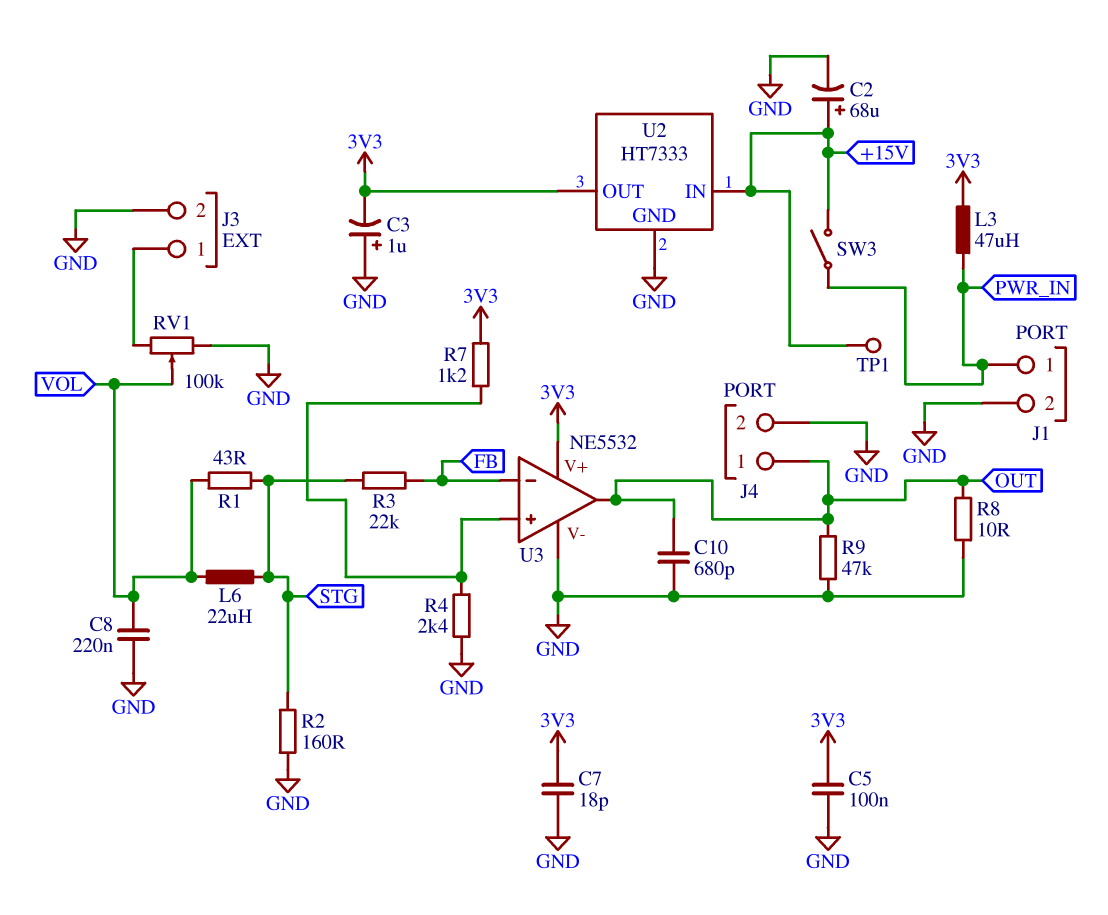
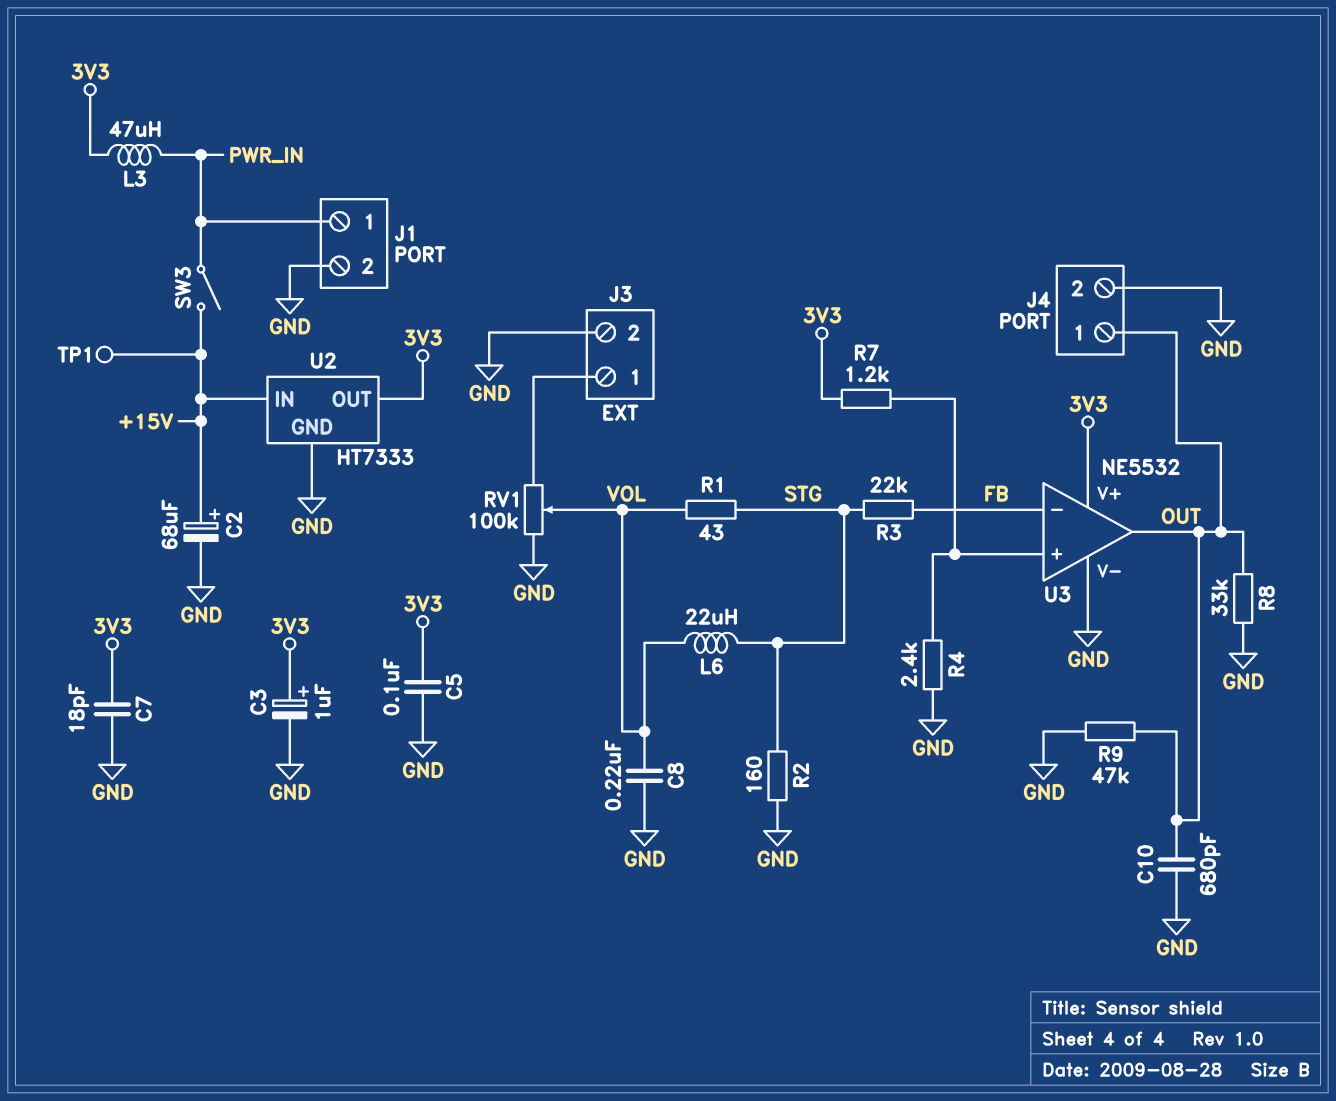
C3: 1uF (plus GND, minus 3V3) -> 1uF (plus 3V3, minus GND)
R8: 10 (GND, OUT) -> 33k (GND, OUT)

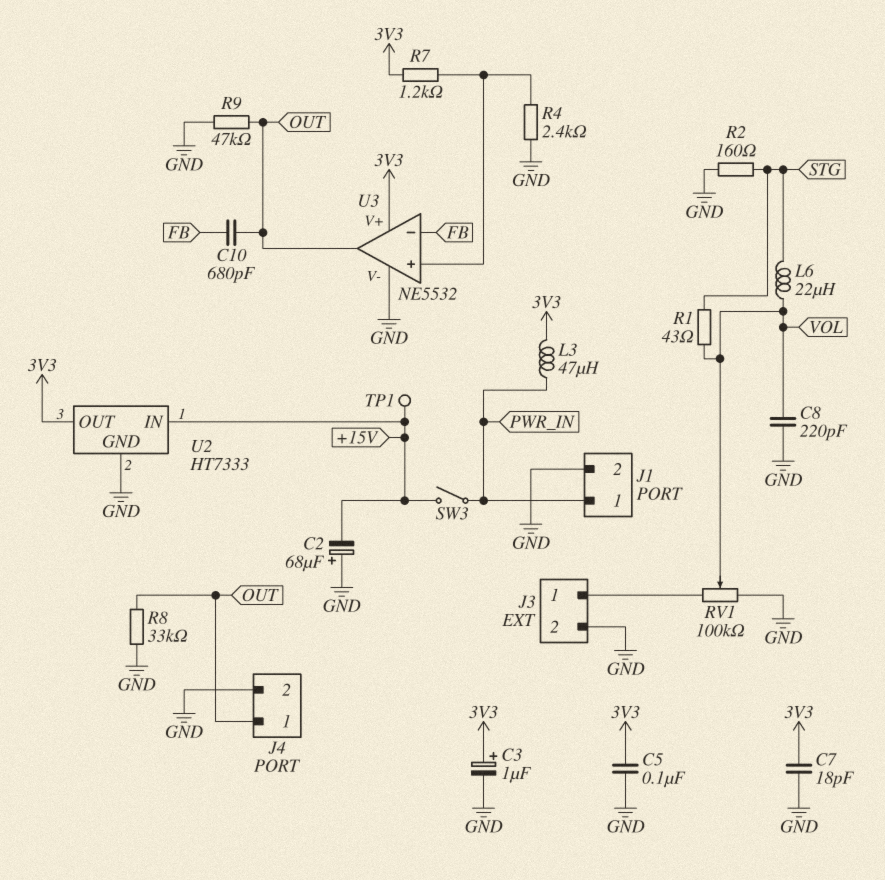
C2: 68uF (plus +15V, minus GND) -> 68uF (plus GND, minus +15V)
C8: 220nF (GND, VOL) -> 220pF (GND, VOL)
C10: 680pF (GND, OUT) -> 680pF (FB, OUT)
R3: 22k (FB, STG) -> none

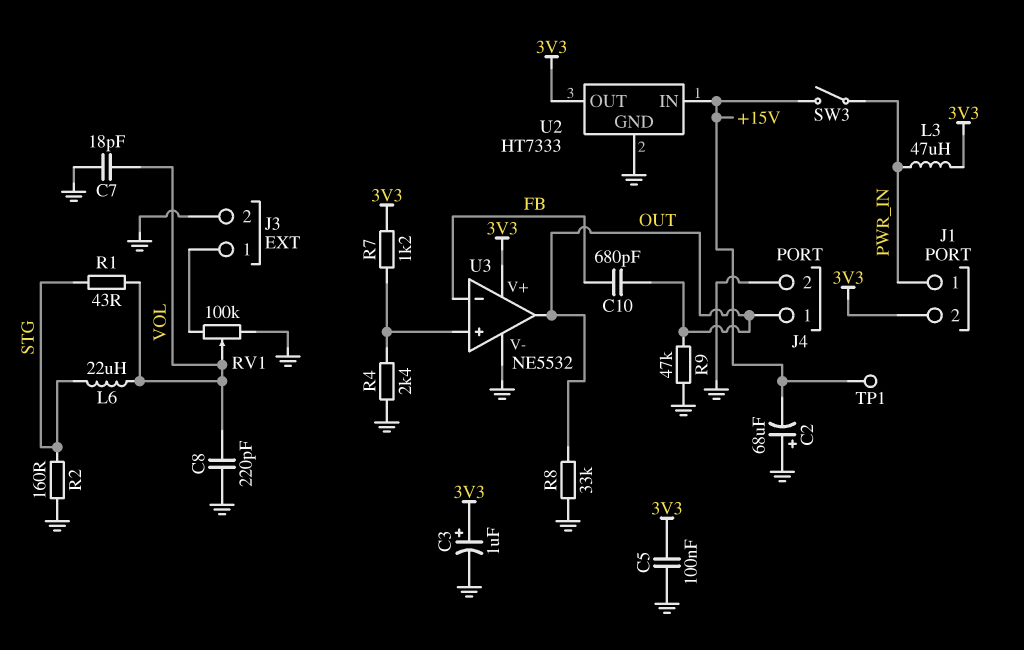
C7: 18pF (3V3, GND) -> 18pF (GND, VOL)
J1 pin 2: GND -> 3V3

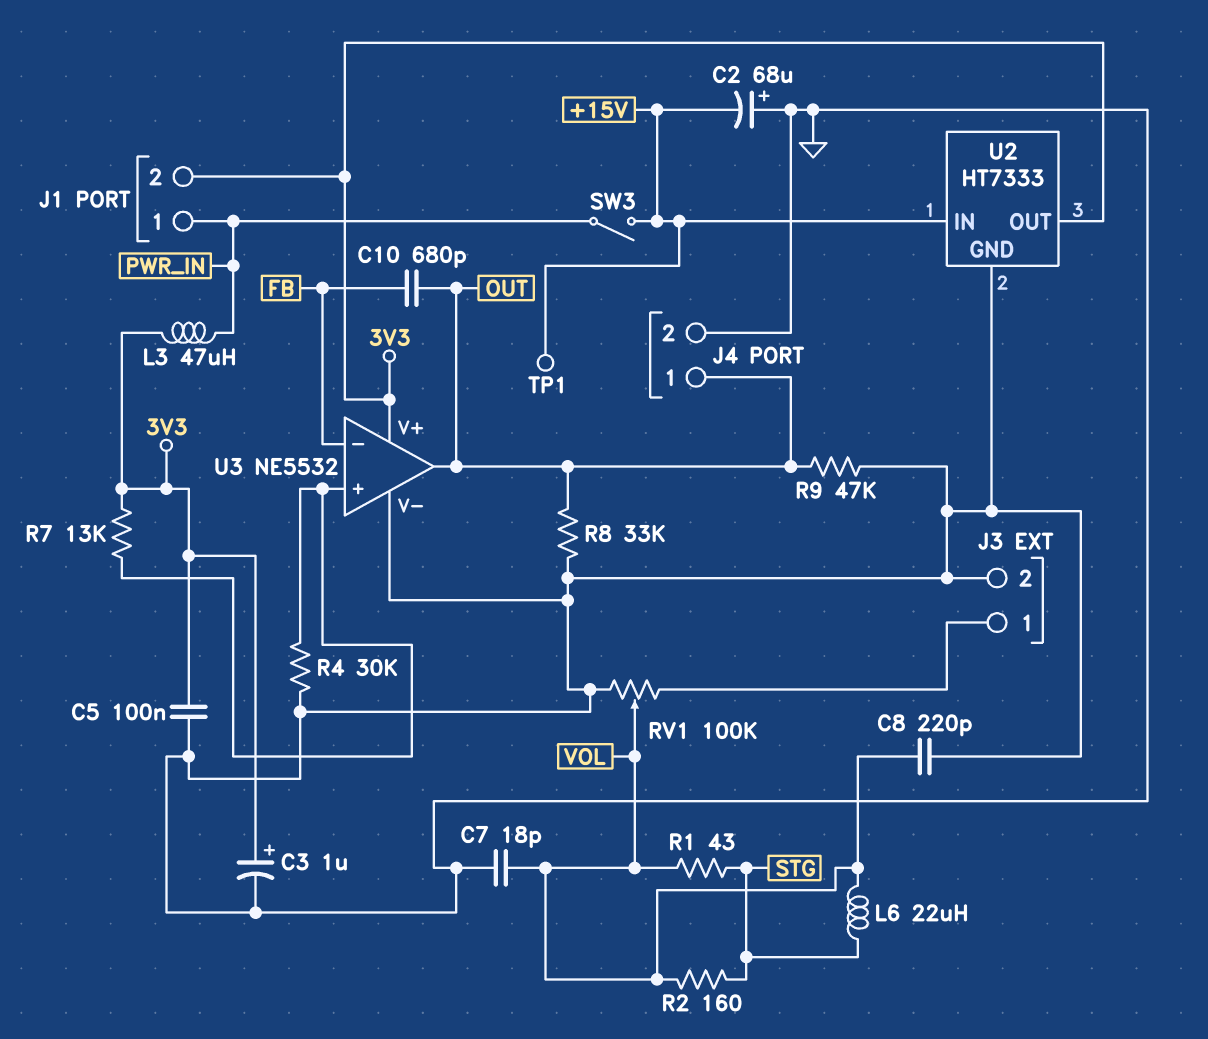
R2: 160 (GND, STG) -> 160 (STG, VOL)
R4: 2.4k (GND, U3/in+) -> 30k (GND, U3/in+)
R7: 1.2k (3V3, U3/in+) -> 13k (3V3, U3/in+)

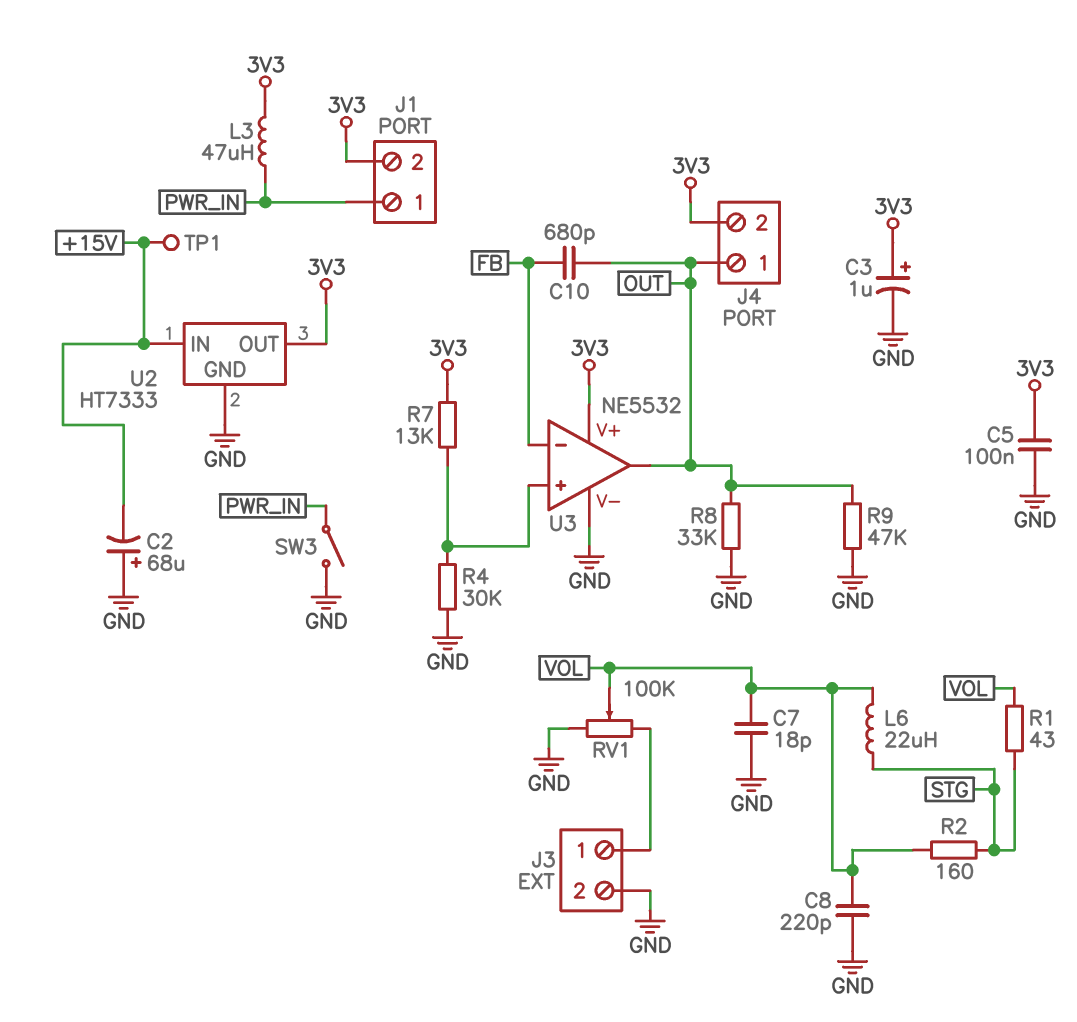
J4 pin 2: GND -> 3V3
SW3: switch (+15V, PWR_IN) -> switch (GND, PWR_IN)

